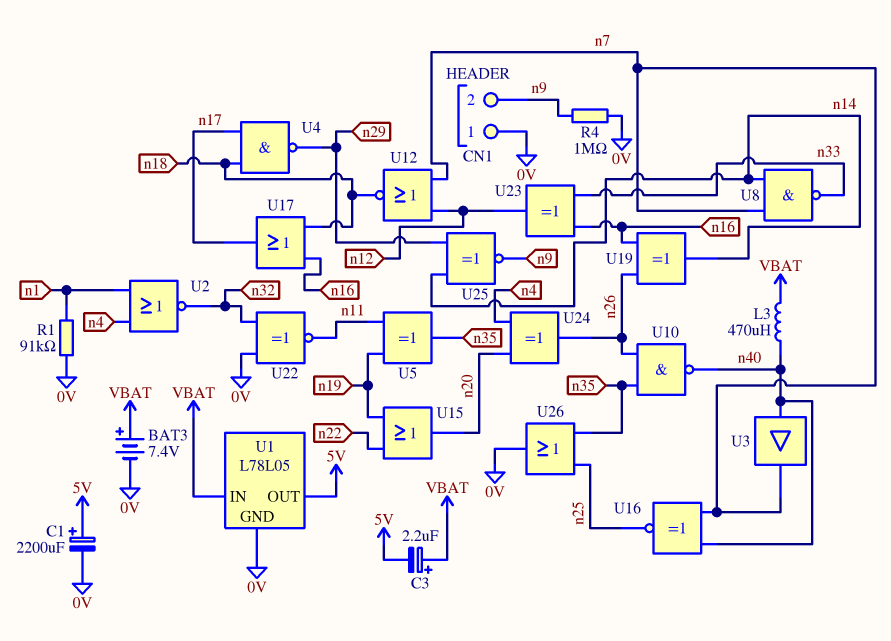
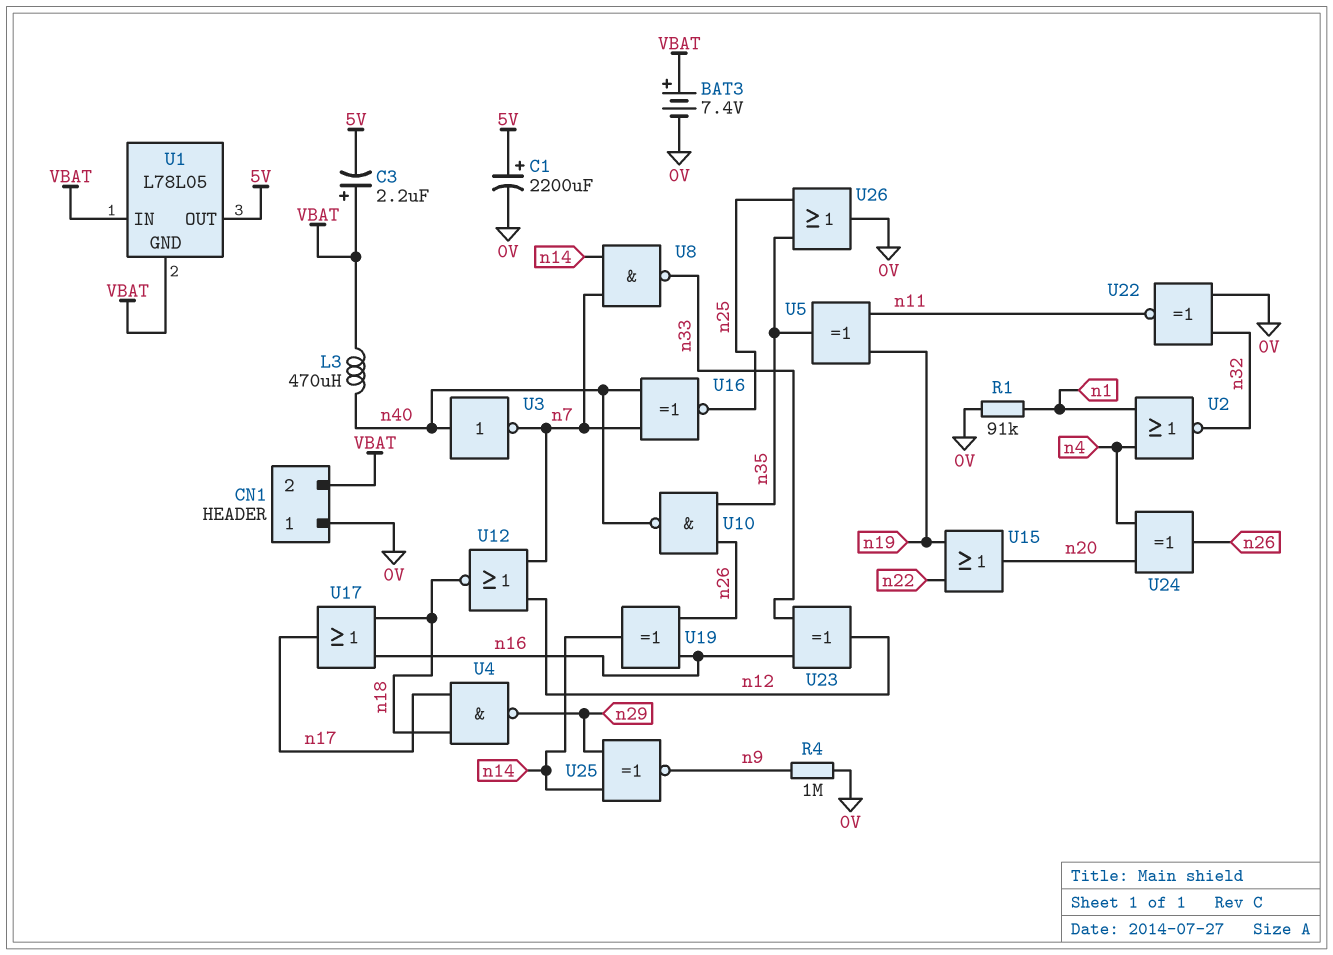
CN1 pin 2: n9 -> VBAT
U1 pin GND: 0V -> VBAT
U3: buffer (in n40, out n7) -> NOT (in n40, out n7)

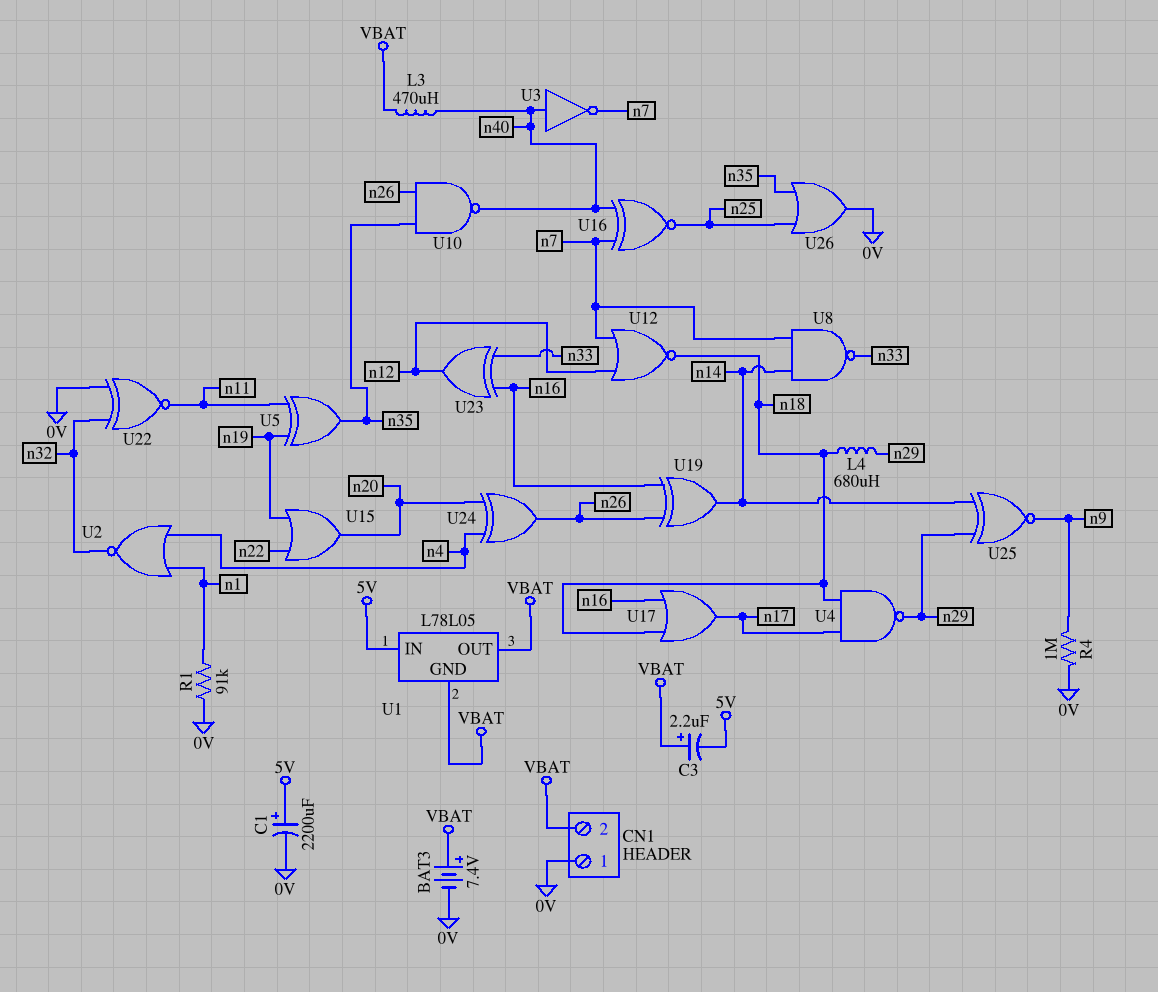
L4: none -> 680uH (n18, n29)
U1 pin IN: VBAT -> 5V
U1 pin OUT: 5V -> VBAT

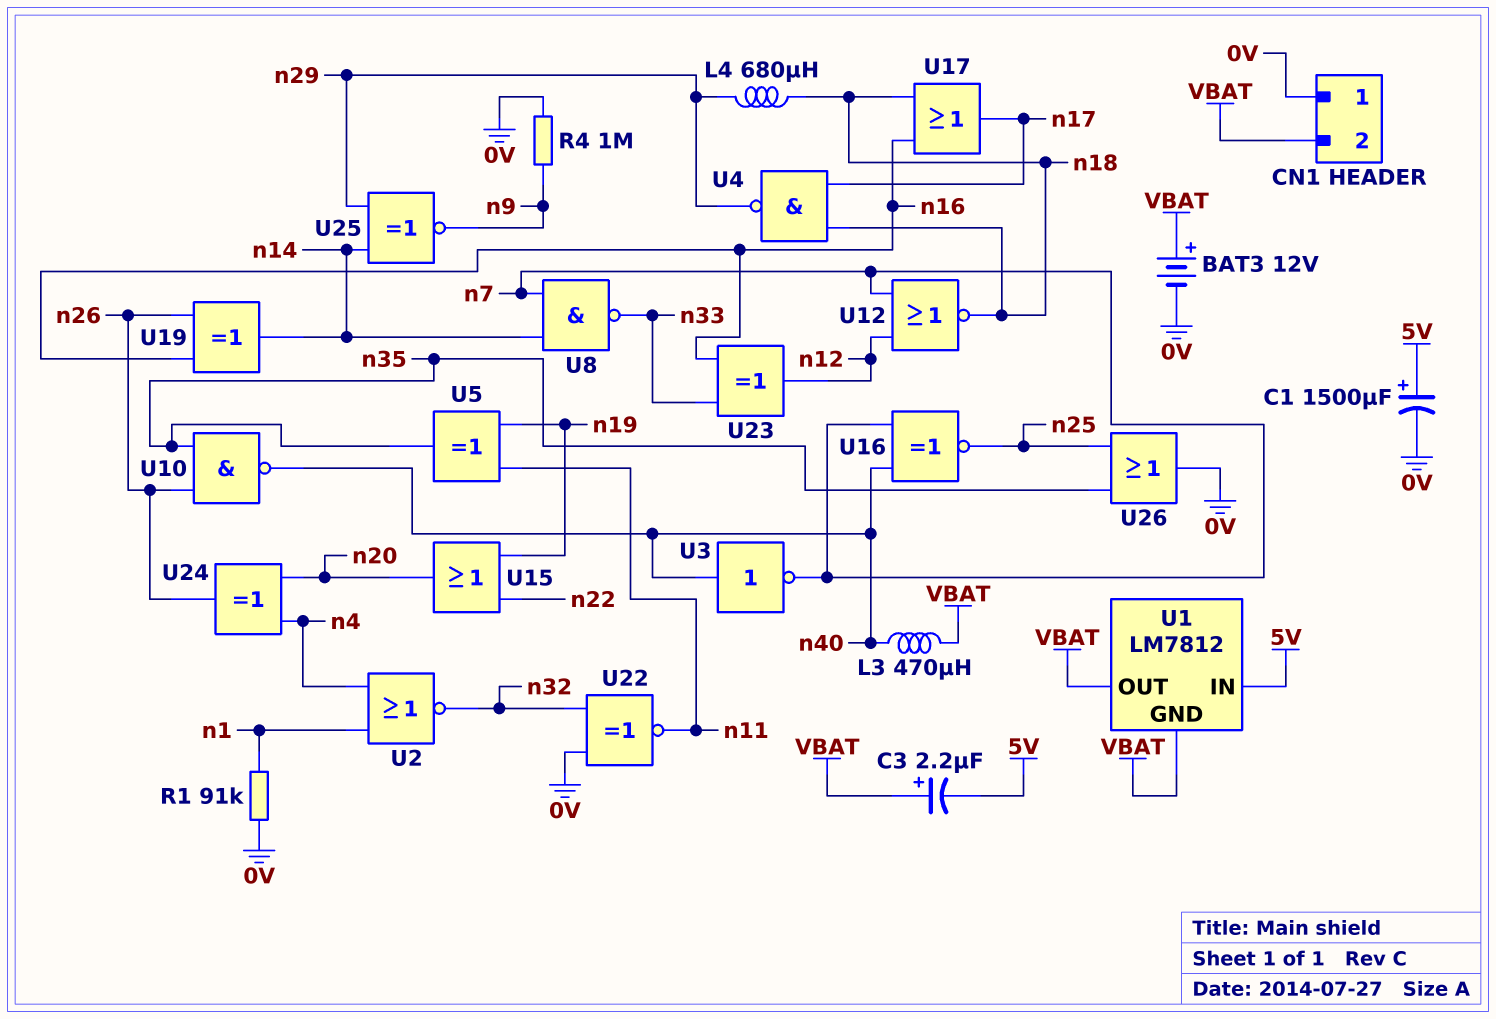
BAT3: 7.4V (plus VBAT, minus 0V) -> 12V (plus VBAT, minus 0V)
C1: 2200uF (plus 5V, minus 0V) -> 1500uF (plus 5V, minus 0V)
U1: L78L05 -> LM7812

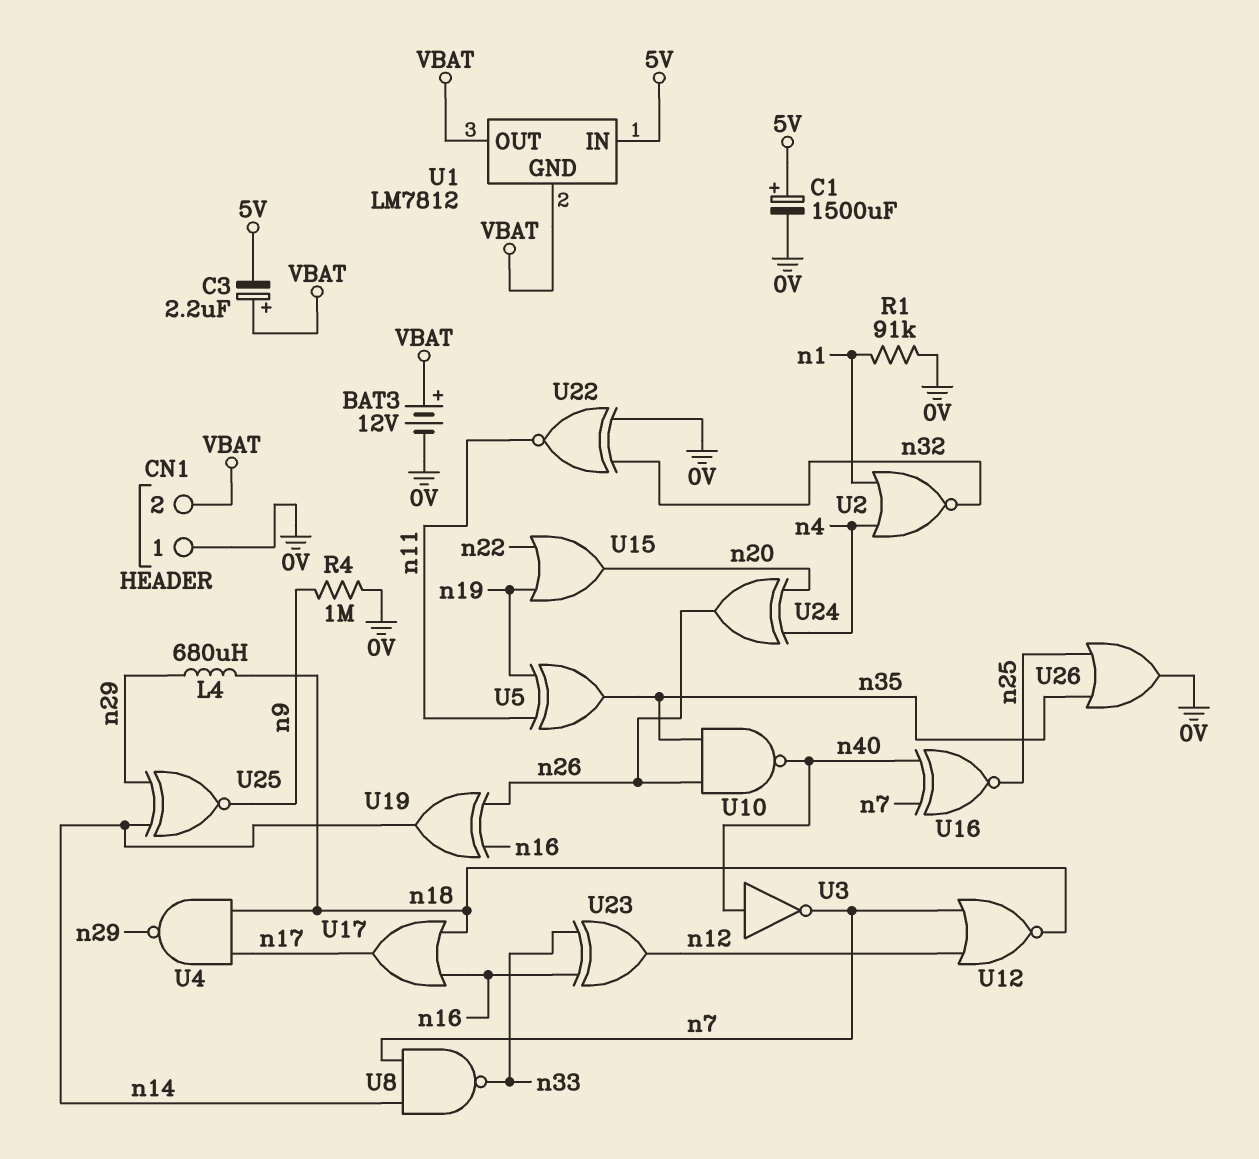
L3: 470uH (VBAT, n40) -> none

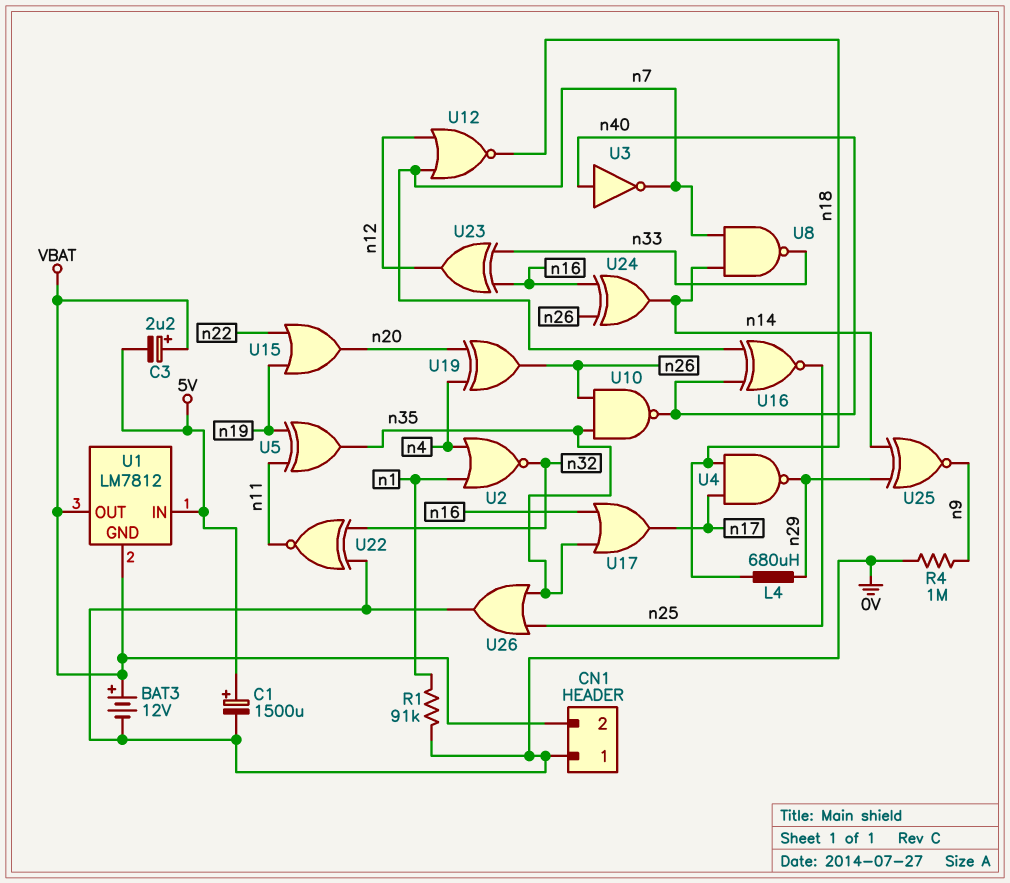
U17: OR (in n16, in n18, out n17) -> OR (in n16, in n35, out n17)
U19: XOR (in n16, in n26, out n14) -> XOR (in n4, in n20, out n26)
U24: XOR (in n4, in n20, out n26) -> XOR (in n16, in n26, out n14)

